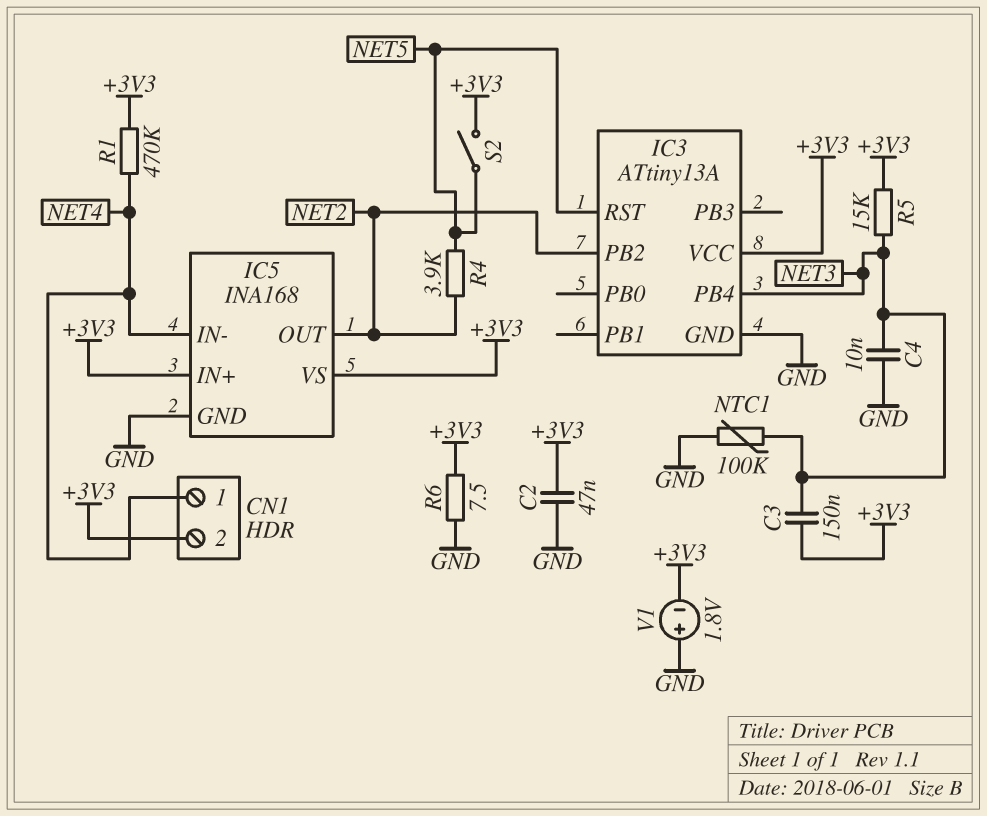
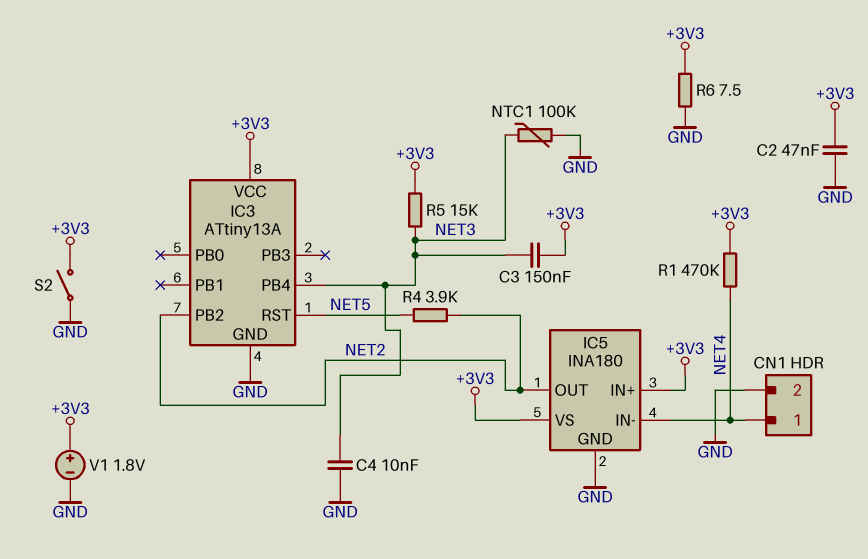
CN1 pin 2: +3V3 -> GND
IC5: INA168 -> INA180
S2: switch (+3V3, NET5) -> switch (+3V3, GND)
V1: 1.8V (plus GND, minus +3V3) -> 1.8V (plus +3V3, minus GND)

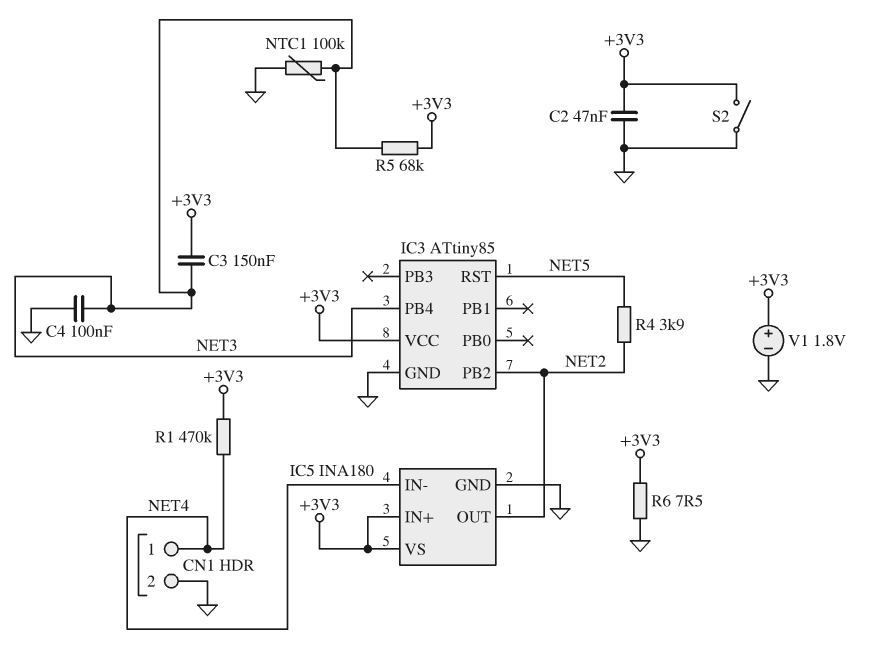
C4: 10nF (GND, NET3) -> 100nF (GND, NET3)
IC3: ATtiny13A -> ATtiny85
R5: 15k (+3V3, NET3) -> 68k (+3V3, NET3)

